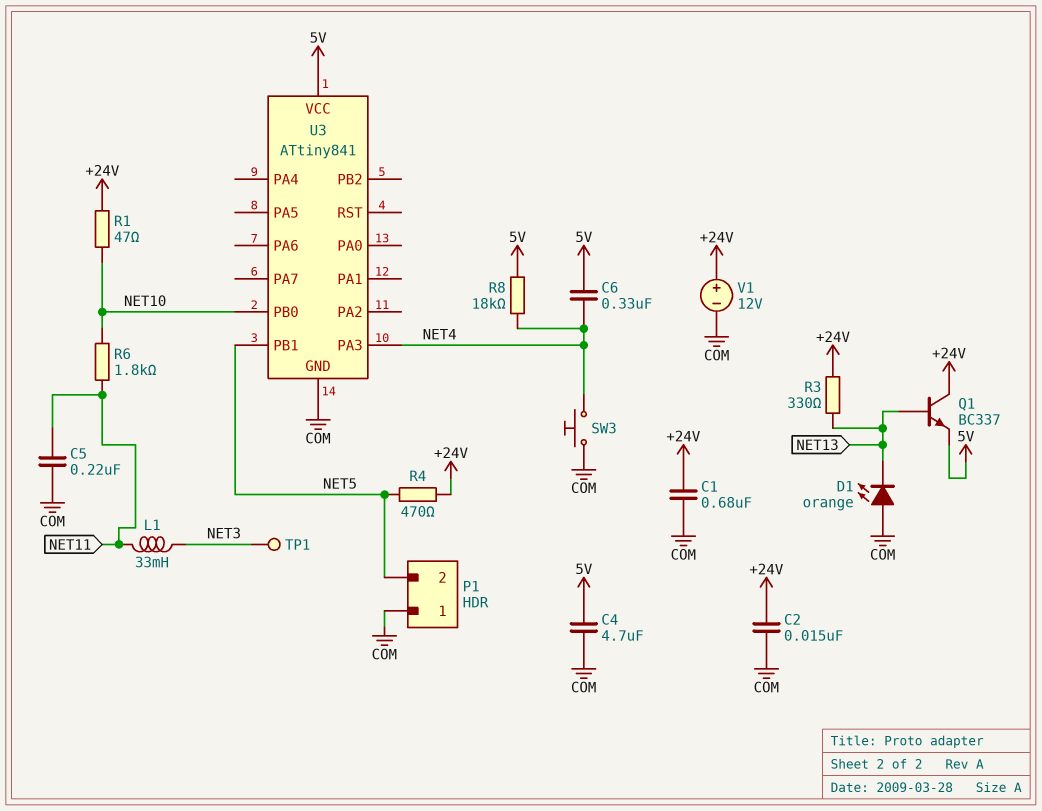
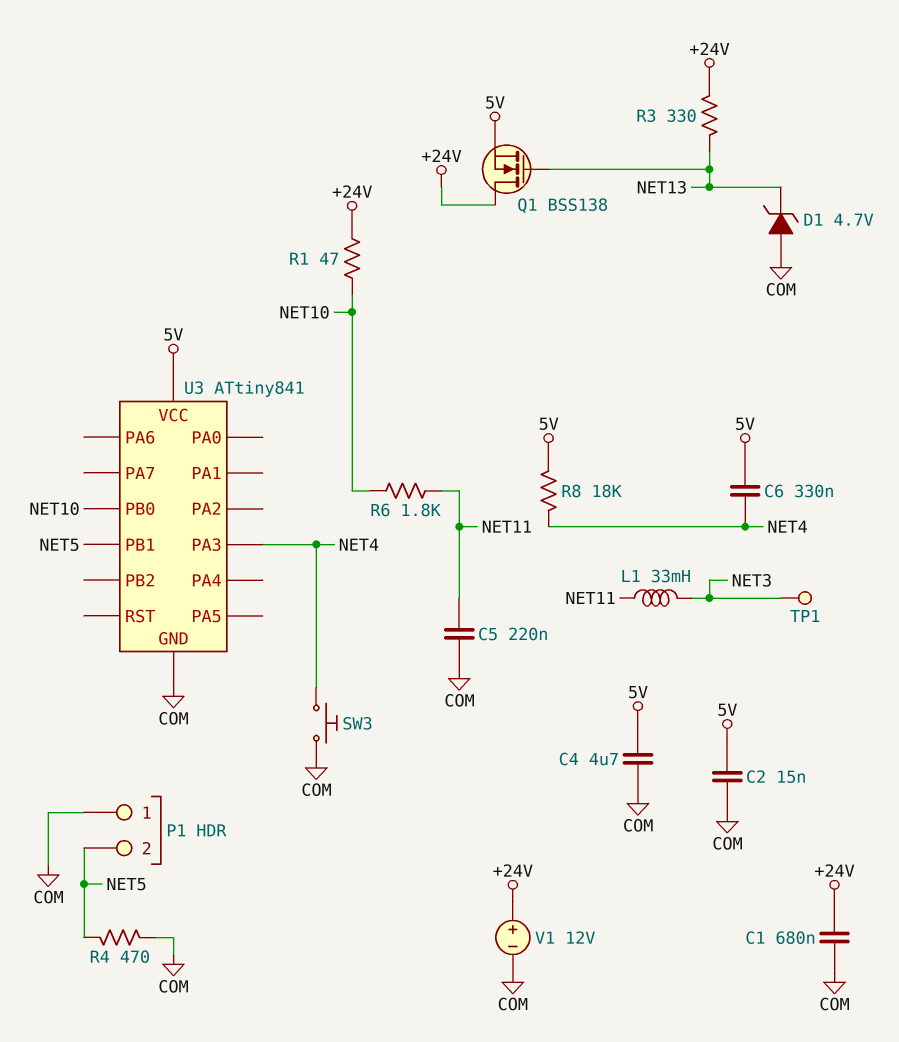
C2: 15nF (+24V, COM) -> 15nF (5V, COM)
D1: LED orange (A COM, K NET13) -> zener 4.7V (A COM, K NET13)
Q1: NPN BC337 (B NET13, C +24V, E 5V) -> NMOS BSS138 (G NET13, D +24V, S 5V)
R4: 470 (+24V, NET5) -> 470 (COM, NET5)

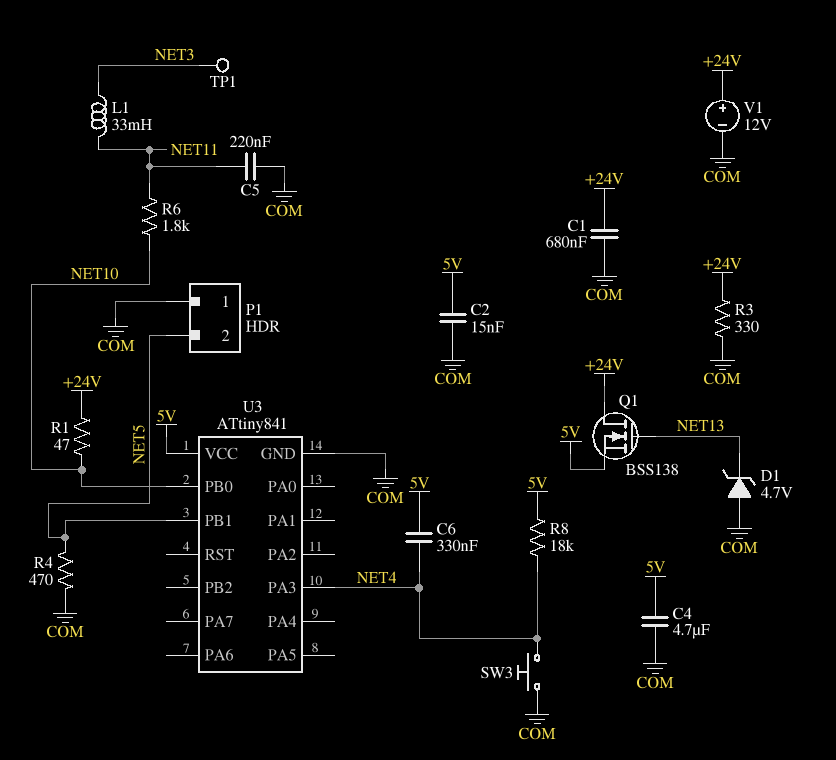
R3: 330 (+24V, NET13) -> 330 (+24V, COM)

